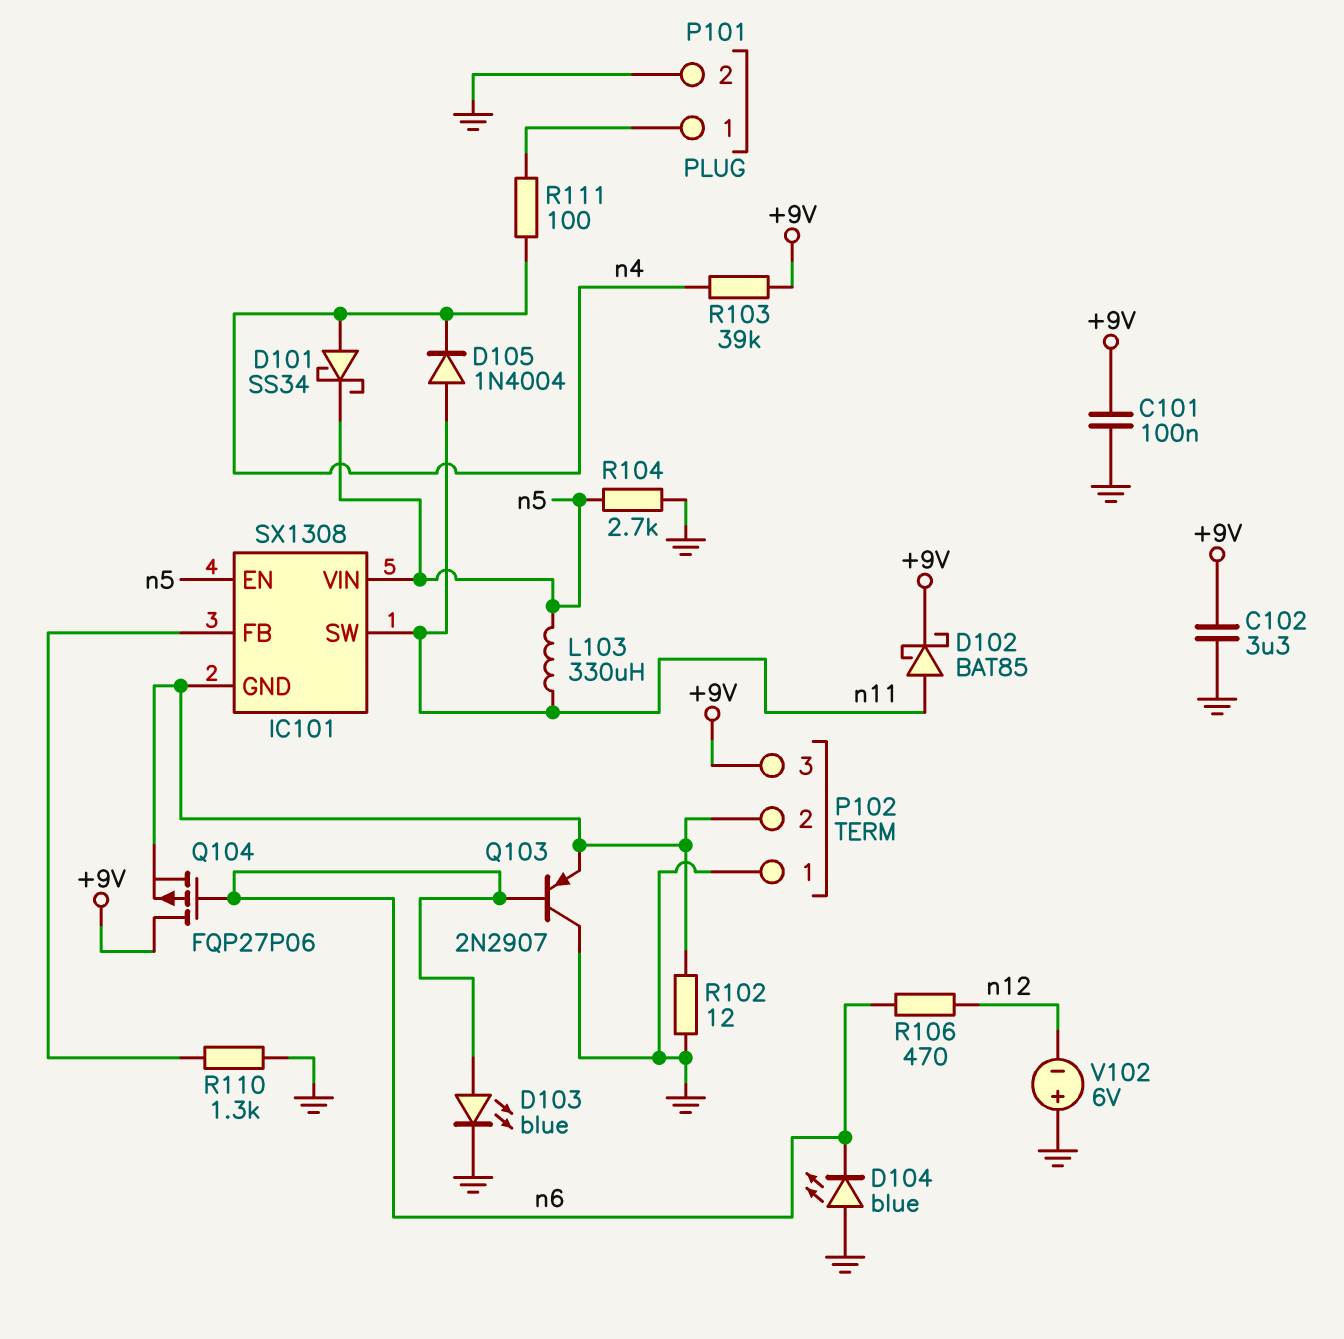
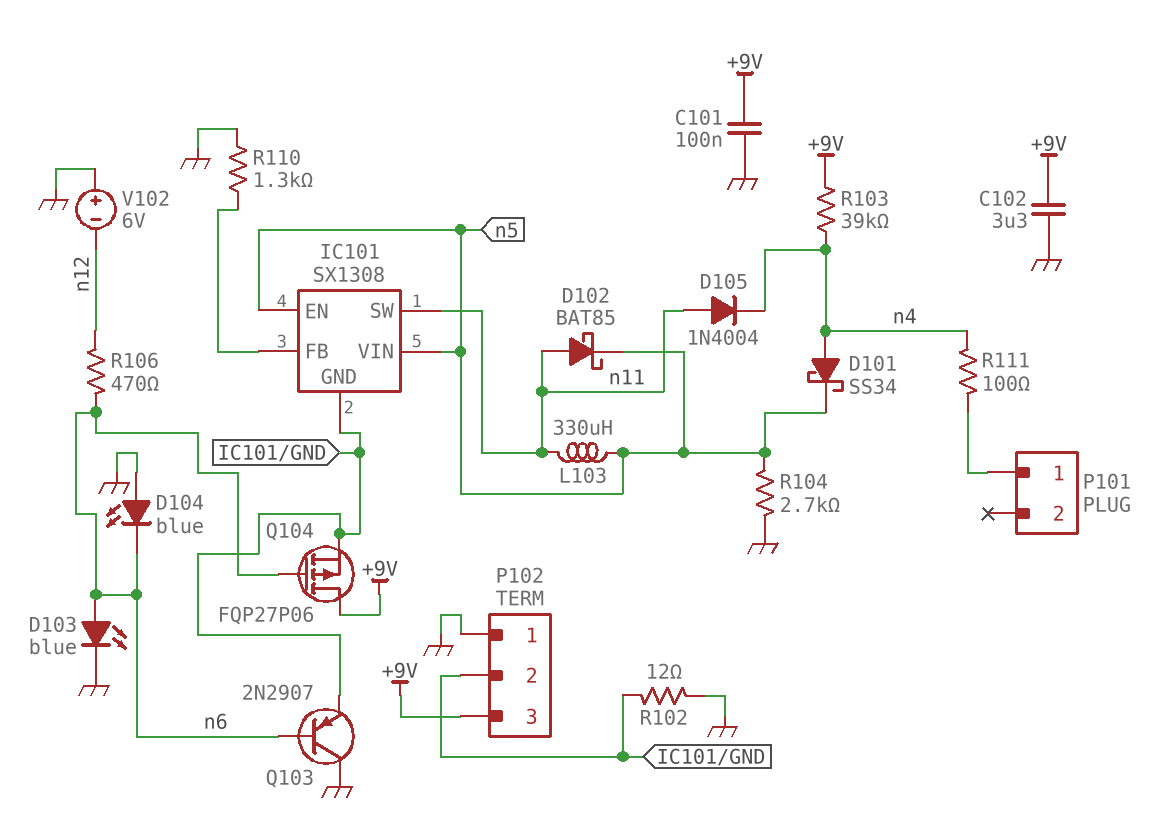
D102: schottky BAT85 (A n11, K +9V) -> schottky BAT85 (A n11, K n5)
P101 pin 2: GND -> none

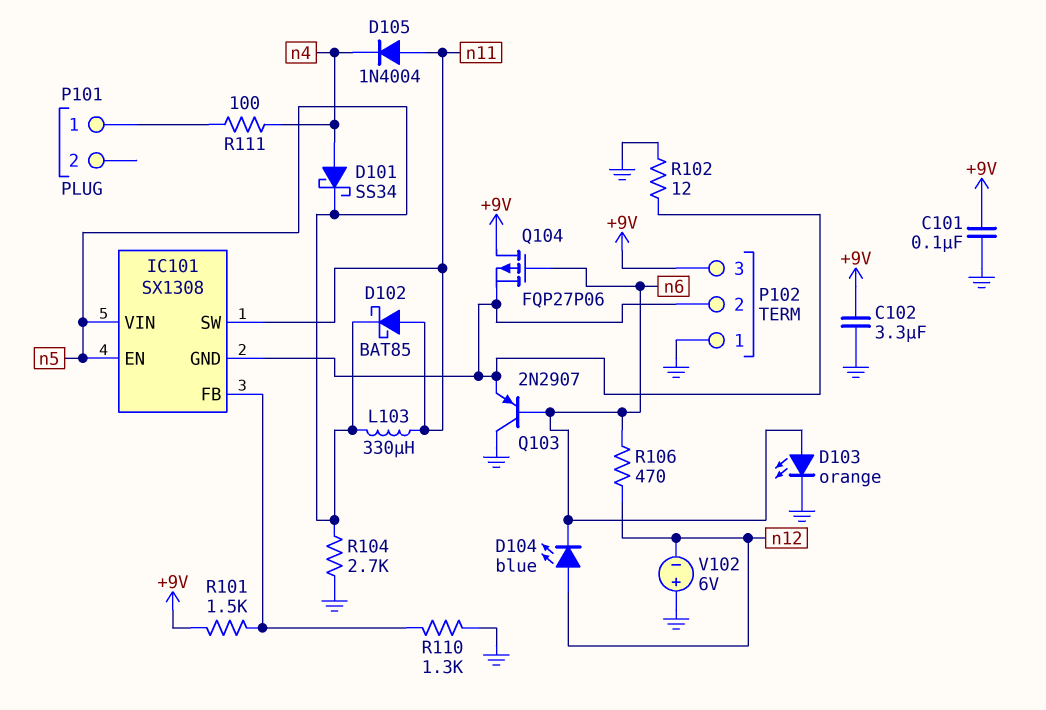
D103: LED blue (A n6, K GND) -> LED orange (A n6, K GND)
D104: LED blue (A GND, K n6) -> LED blue (A n12, K n6)
R101: none -> 1.5k (+9V, IC101/FB)
R103: 39k (+9V, n4) -> none

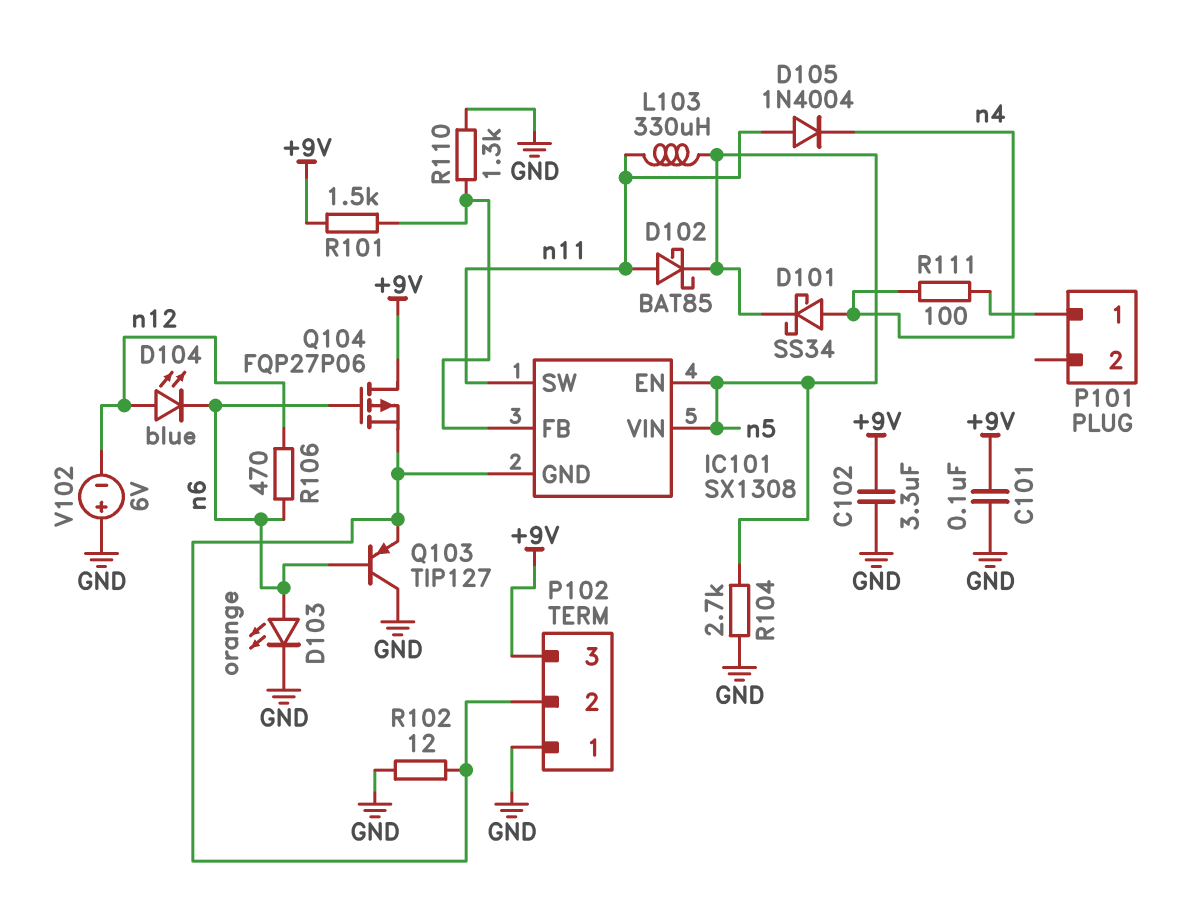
Q103: PNP 2N2907 (B n6, C GND, E IC101/GND) -> PNP TIP127 (B n6, C GND, E IC101/GND)

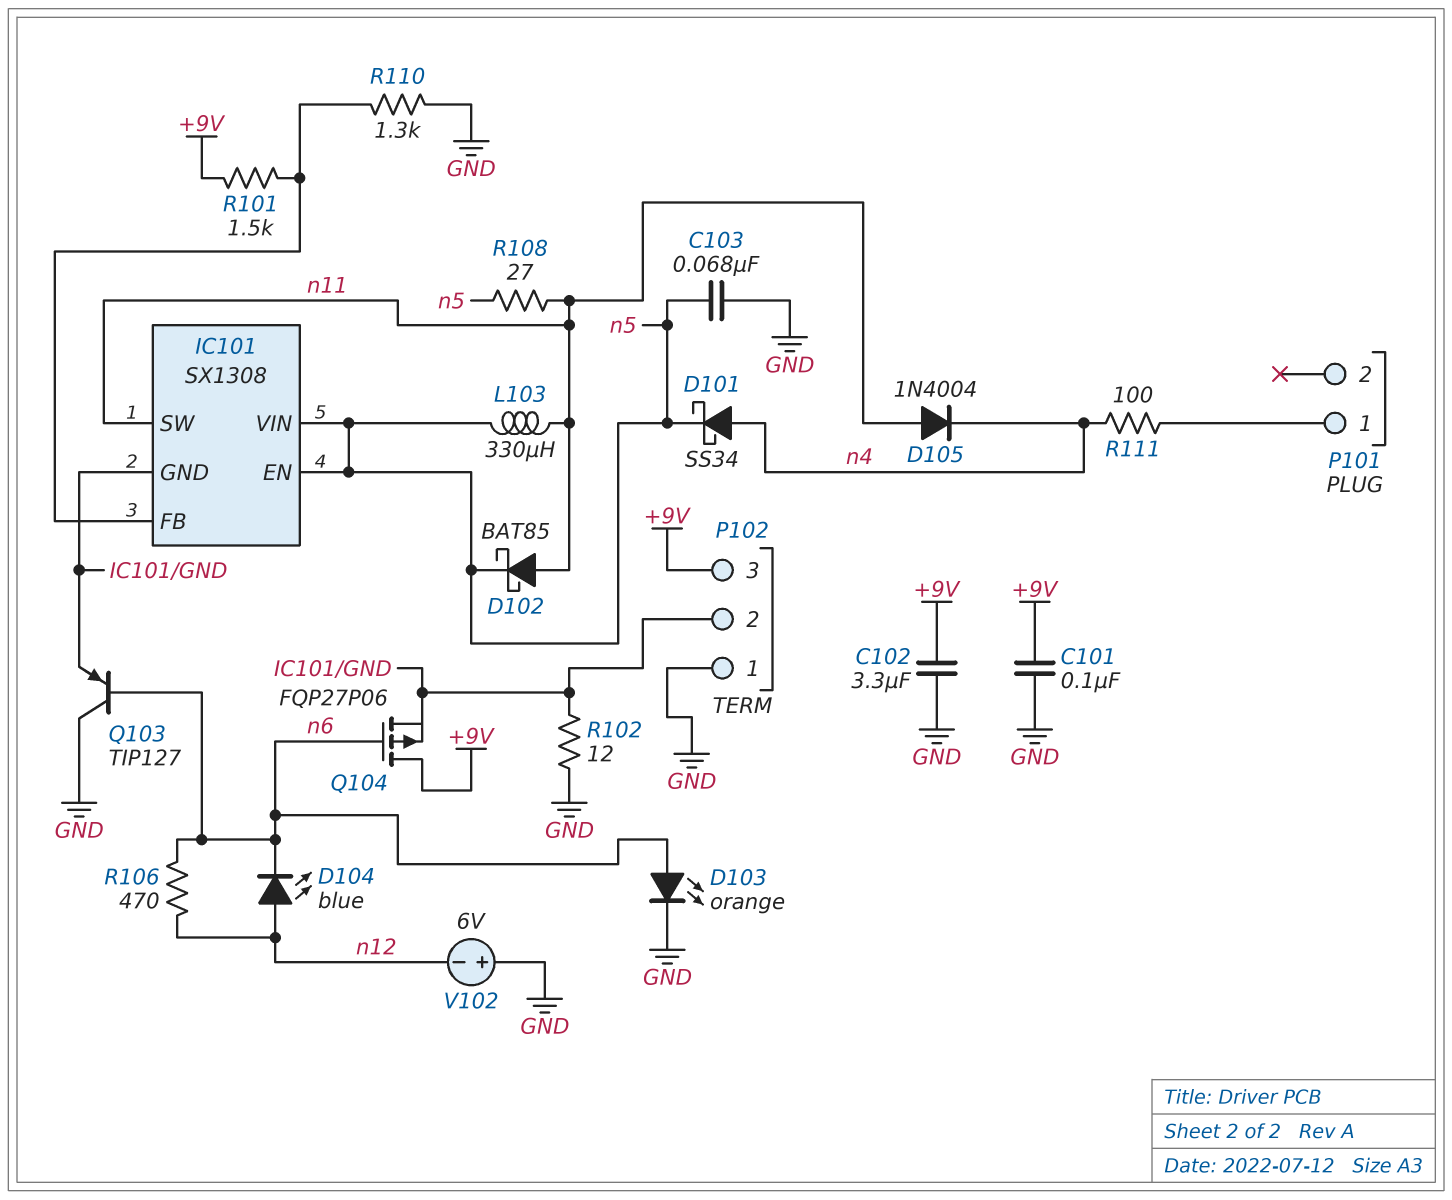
C103: none -> 68nF (GND, n5)
R104: 2.7k (GND, n5) -> none
R108: none -> 27 (n5, n11)

